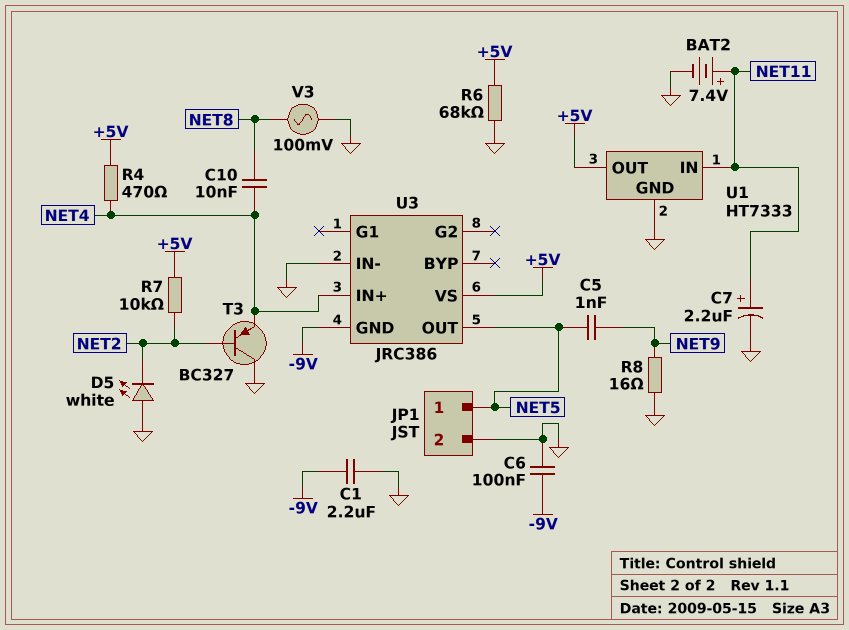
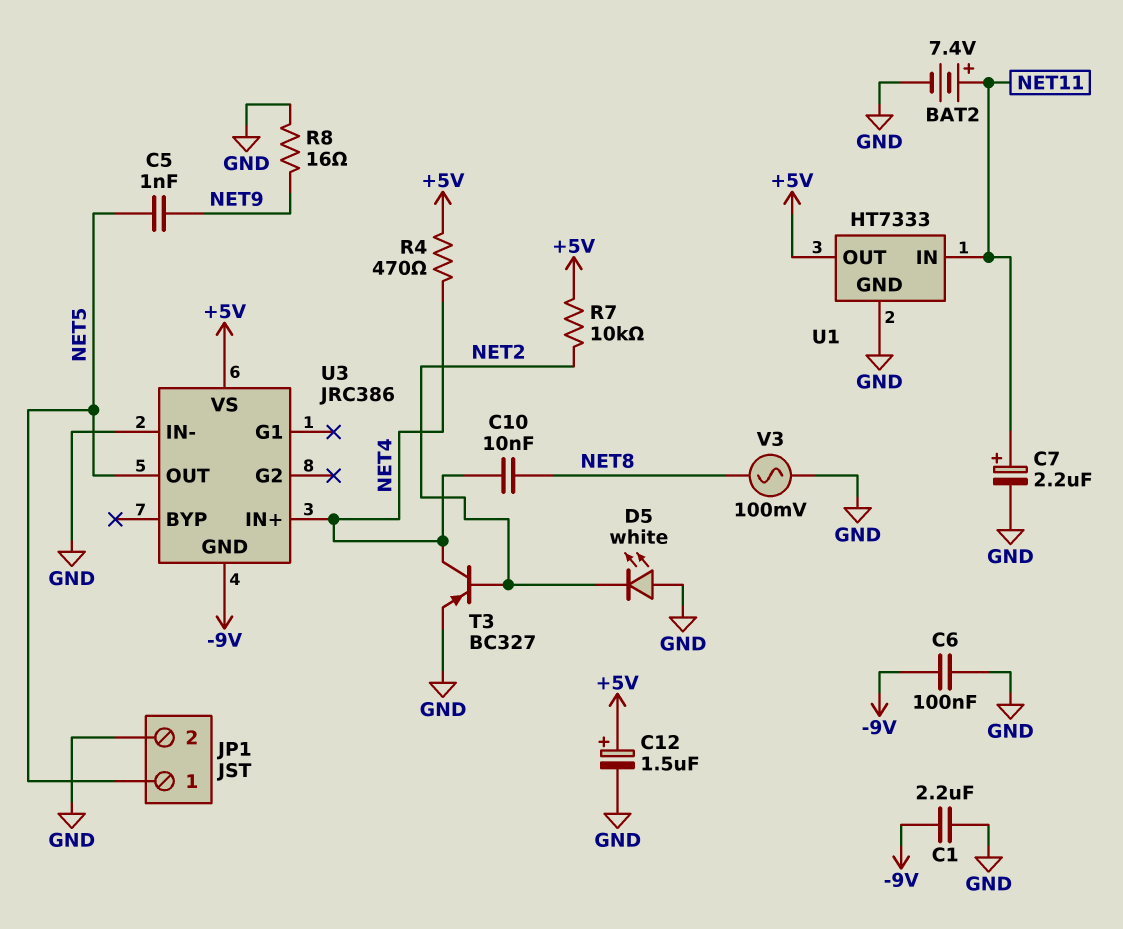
C12: none -> 1.5uF (plus +5V, minus GND)
R6: 68k (+5V, GND) -> none
T3: PNP BC327 (B NET2, C GND, E NET4) -> PNP BC327 (B NET2, C NET4, E GND)

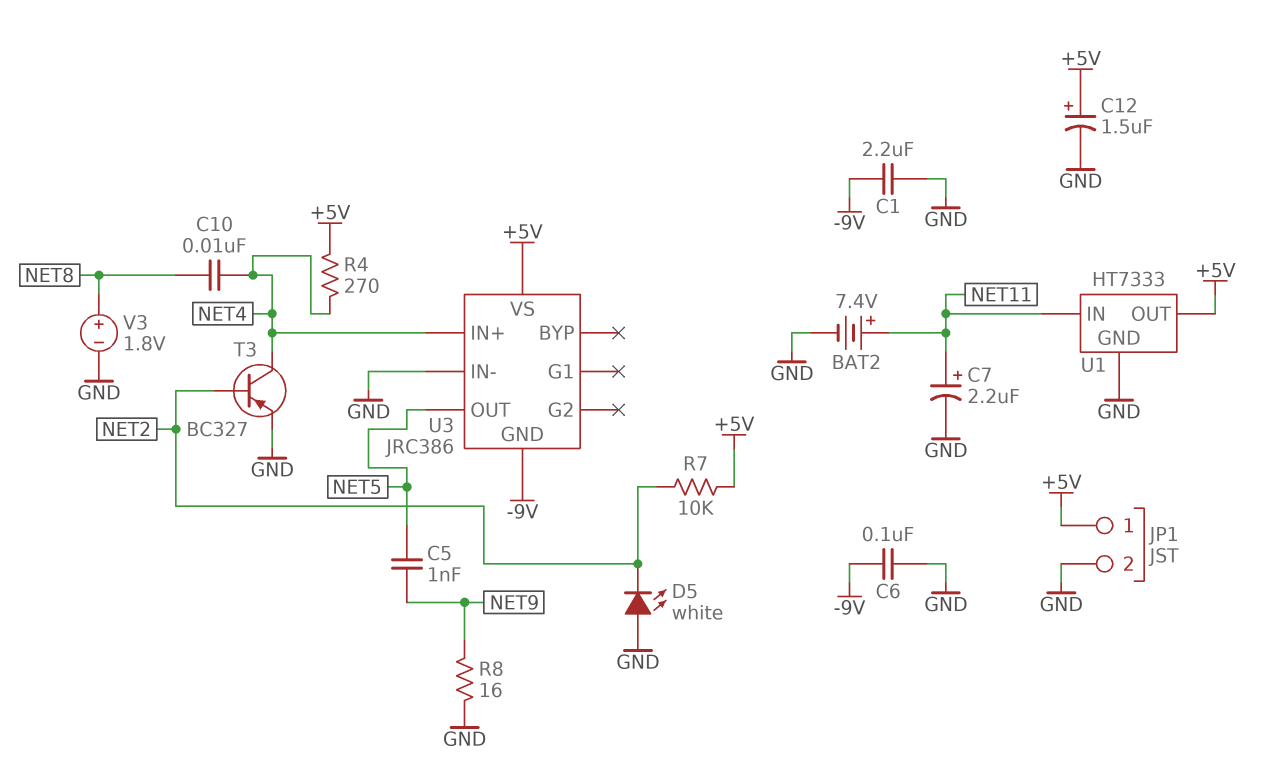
JP1 pin 1: NET5 -> +5V
R4: 470 (+5V, NET4) -> 270 (+5V, NET4)
V3: AC 100mV (GND, NET8) -> 1.8V (plus NET8, minus GND)

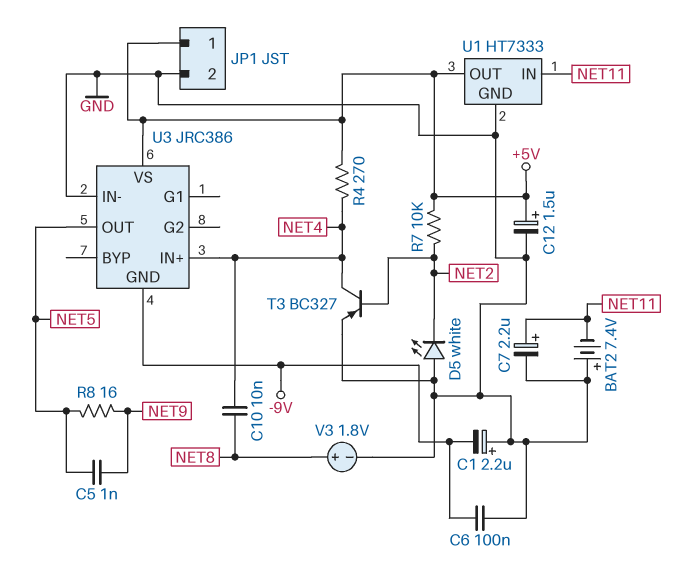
BAT2: 7.4V (plus NET11, minus GND) -> 7.4V (plus GND, minus NET11)
C1: 2.2uF (-9V, GND) -> 2.2uF (plus GND, minus -9V)
R8: 16 (GND, NET9) -> 16 (NET5, NET9)

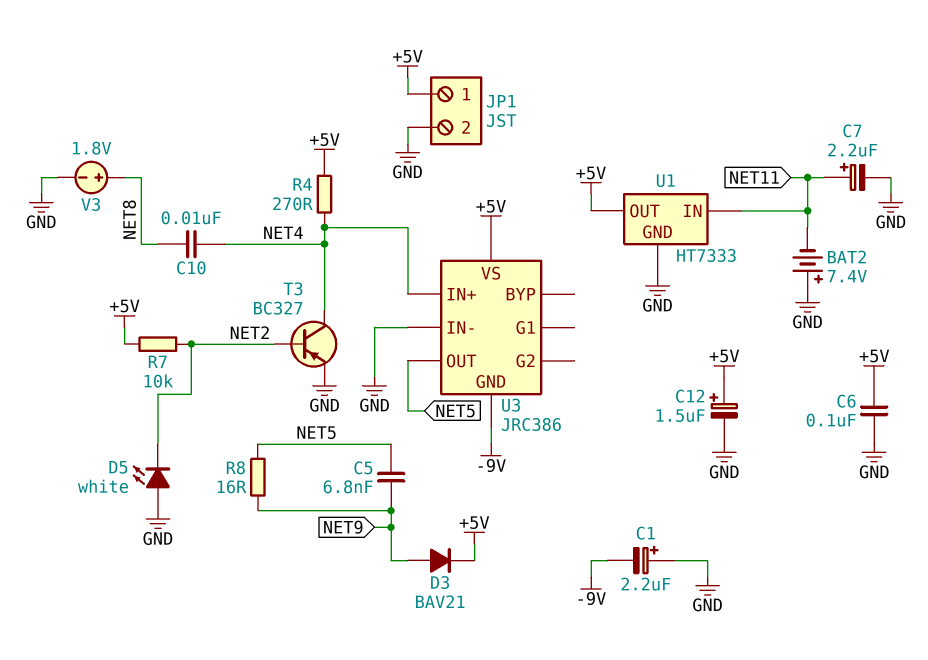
C5: 1nF (NET5, NET9) -> 6.8nF (NET5, NET9)
C6: 100nF (-9V, GND) -> 100nF (+5V, GND)
D3: none -> diode BAV21 (A NET9, K +5V)

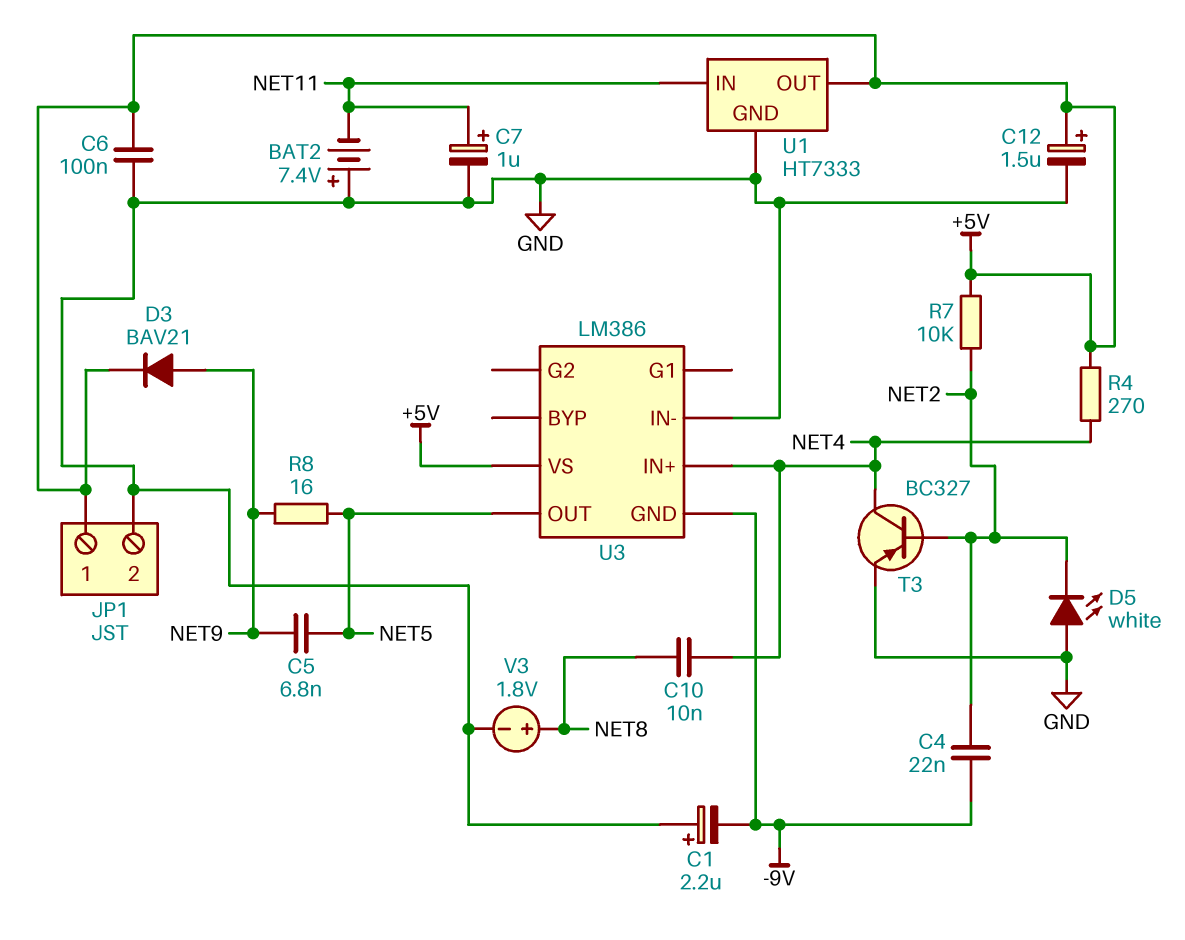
C4: none -> 22nF (-9V, NET2)
C7: 2.2uF (plus NET11, minus GND) -> 1uF (plus NET11, minus GND)
U3: JRC386 -> LM386

